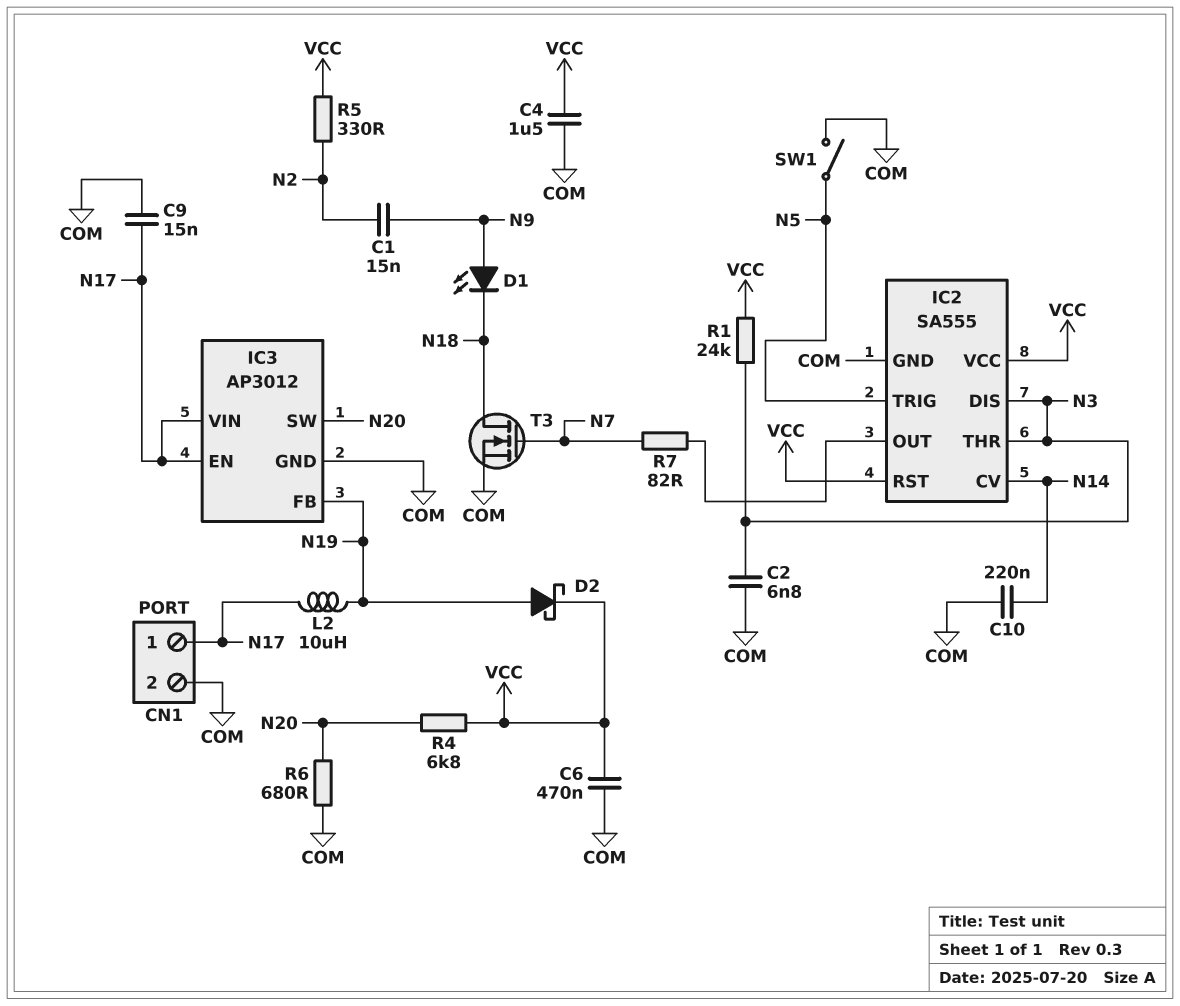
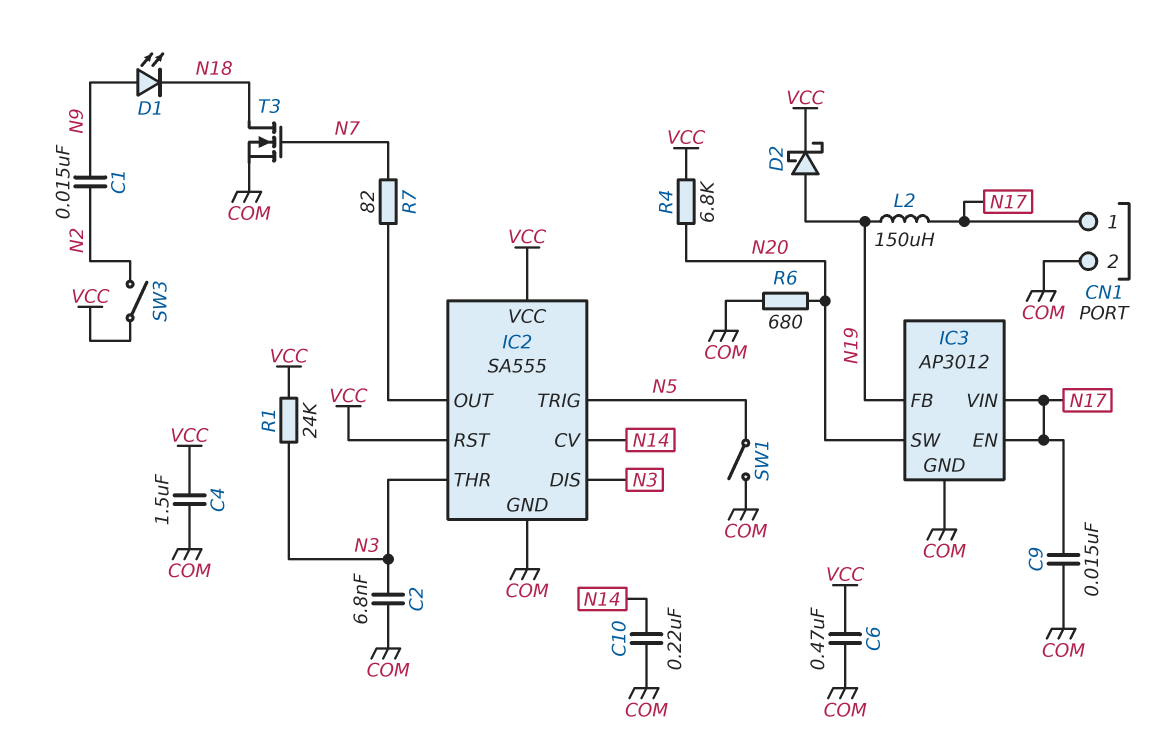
L2: 10uH (N17, N19) -> 150uH (N17, N19)
R5: 330 (N2, VCC) -> none
SW3: none -> switch (N2, VCC)

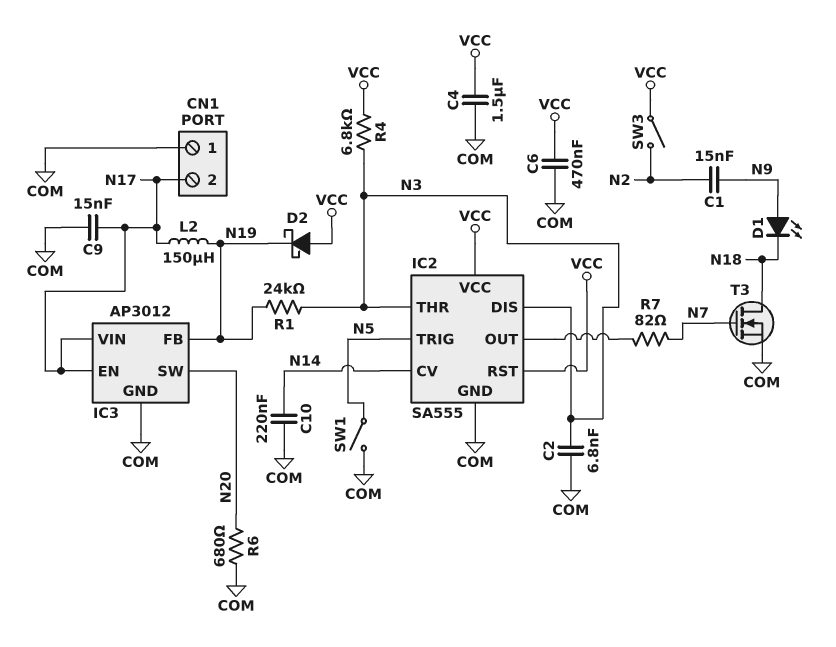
CN1 pin 1: N17 -> COM
CN1 pin 2: COM -> N17
D2: schottky (A N19, K VCC) -> schottky (A VCC, K N19)
R1: 24k (N3, VCC) -> 24k (N3, N19)
R4: 6.8k (N20, VCC) -> 6.8k (N3, VCC)

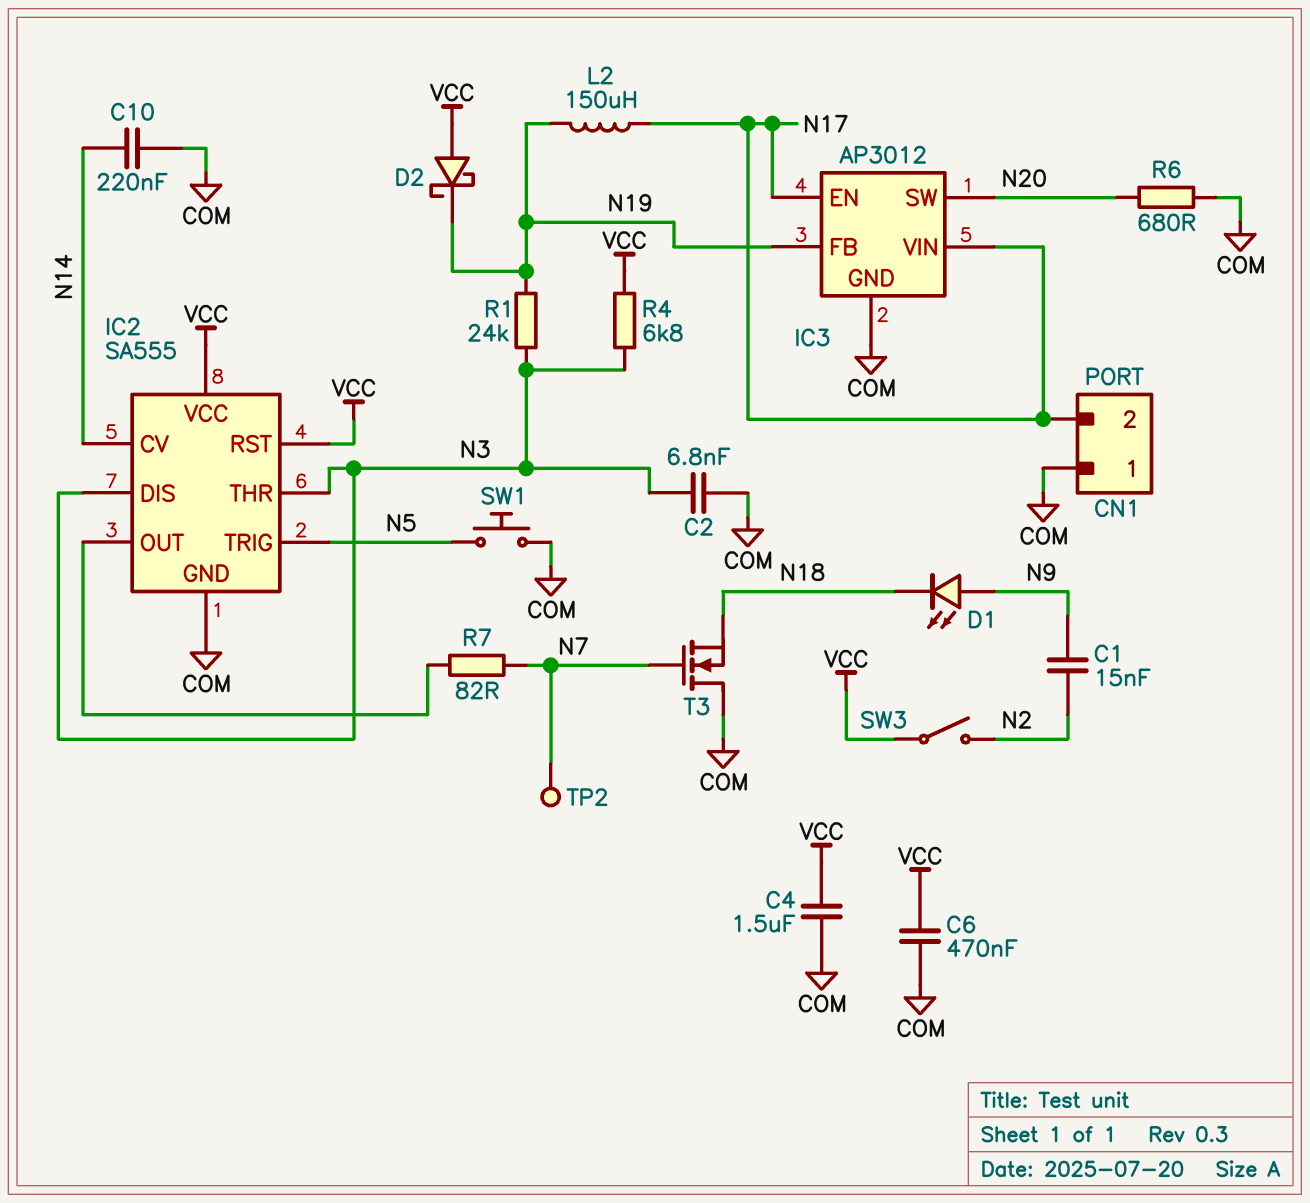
C9: 15nF (COM, N17) -> none
SW1: switch (COM, N5) -> button (COM, N5)
T3: NMOS (G N7, D N18, S COM) -> NMOS (G N7, D COM, S N18)
TP2: none -> test point (N7)

